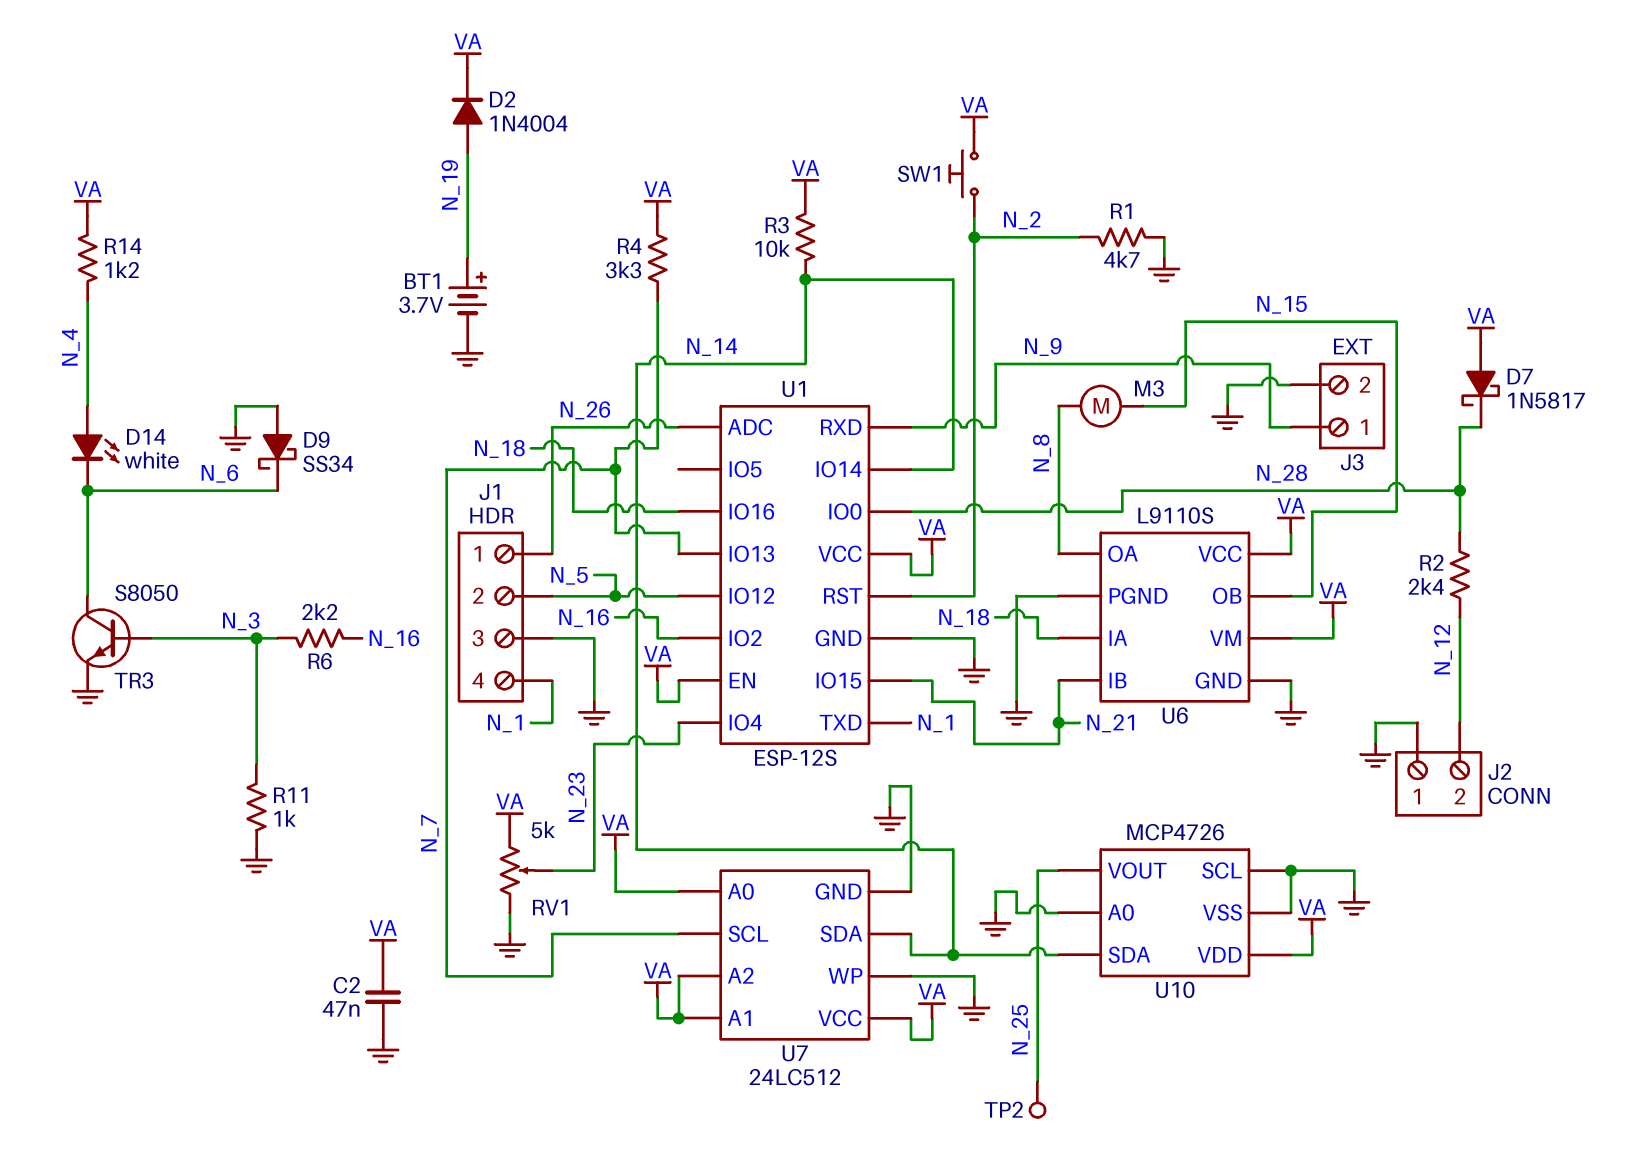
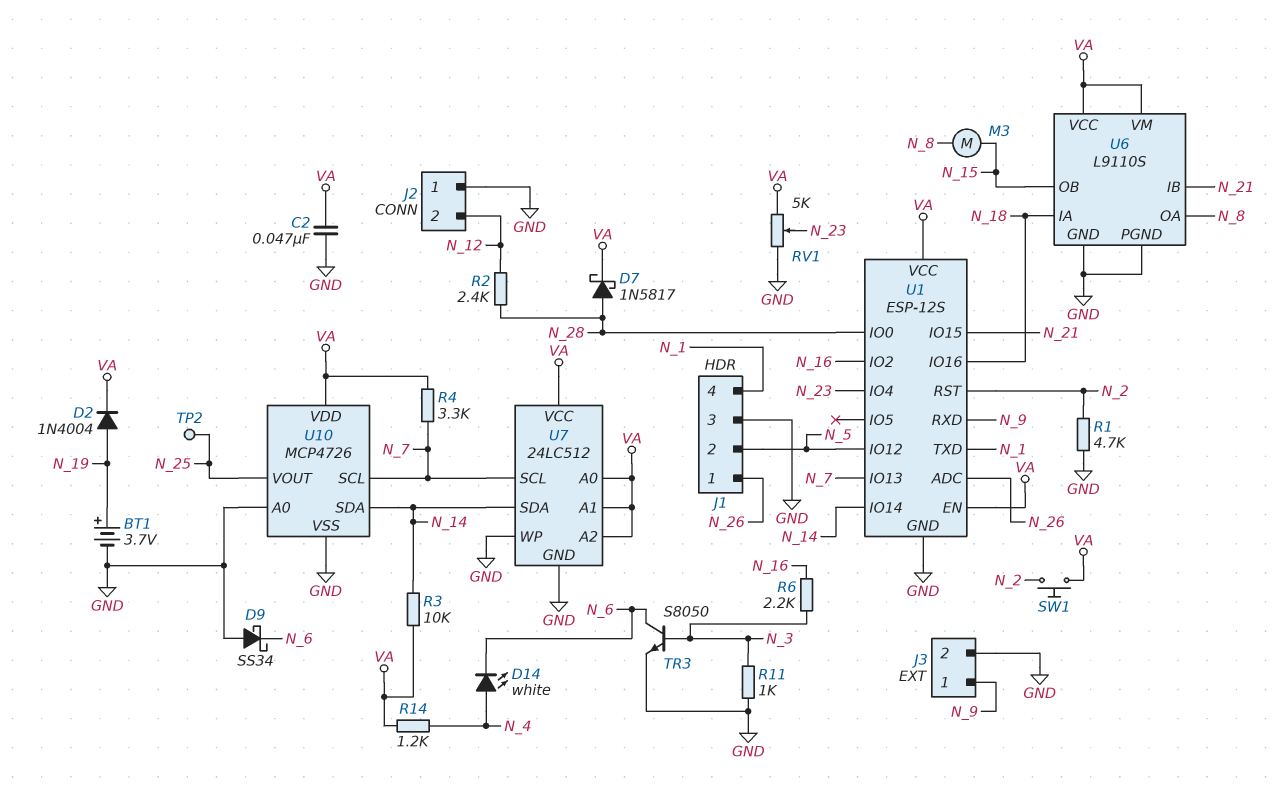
D7: schottky 1N5817 (A VA, K N_28) -> schottky 1N5817 (A N_28, K VA)
U10 pin SCL: GND -> N_7

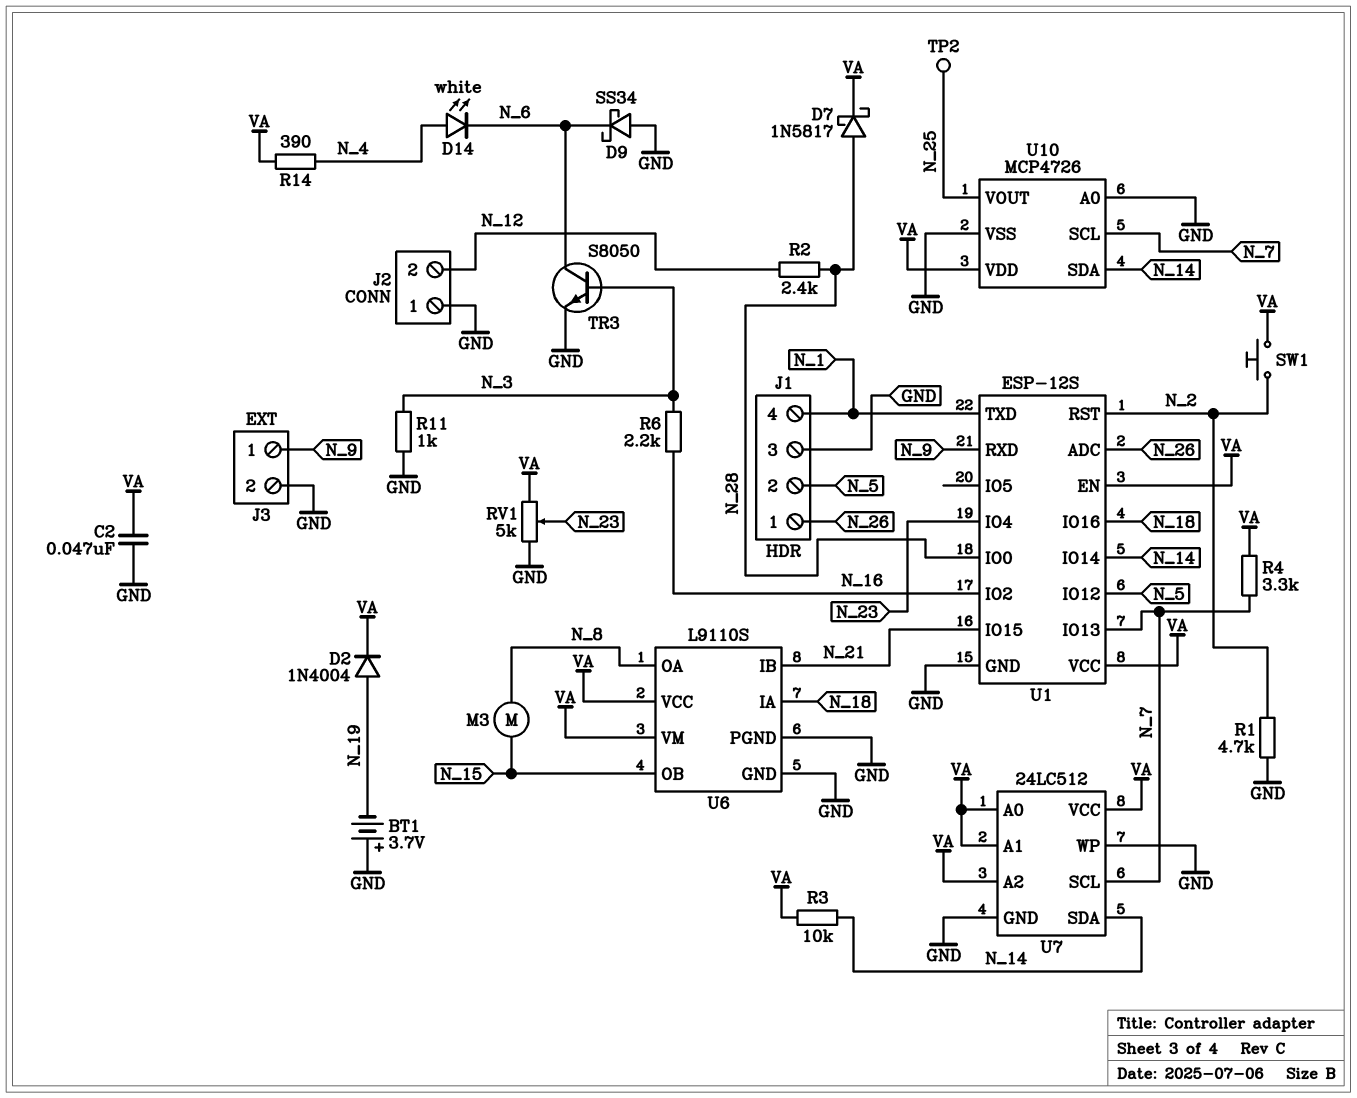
BT1: 3.7V (plus N_19, minus GND) -> 3.7V (plus GND, minus N_19)
R14: 1.2k (N_4, VA) -> 390 (N_4, VA)

